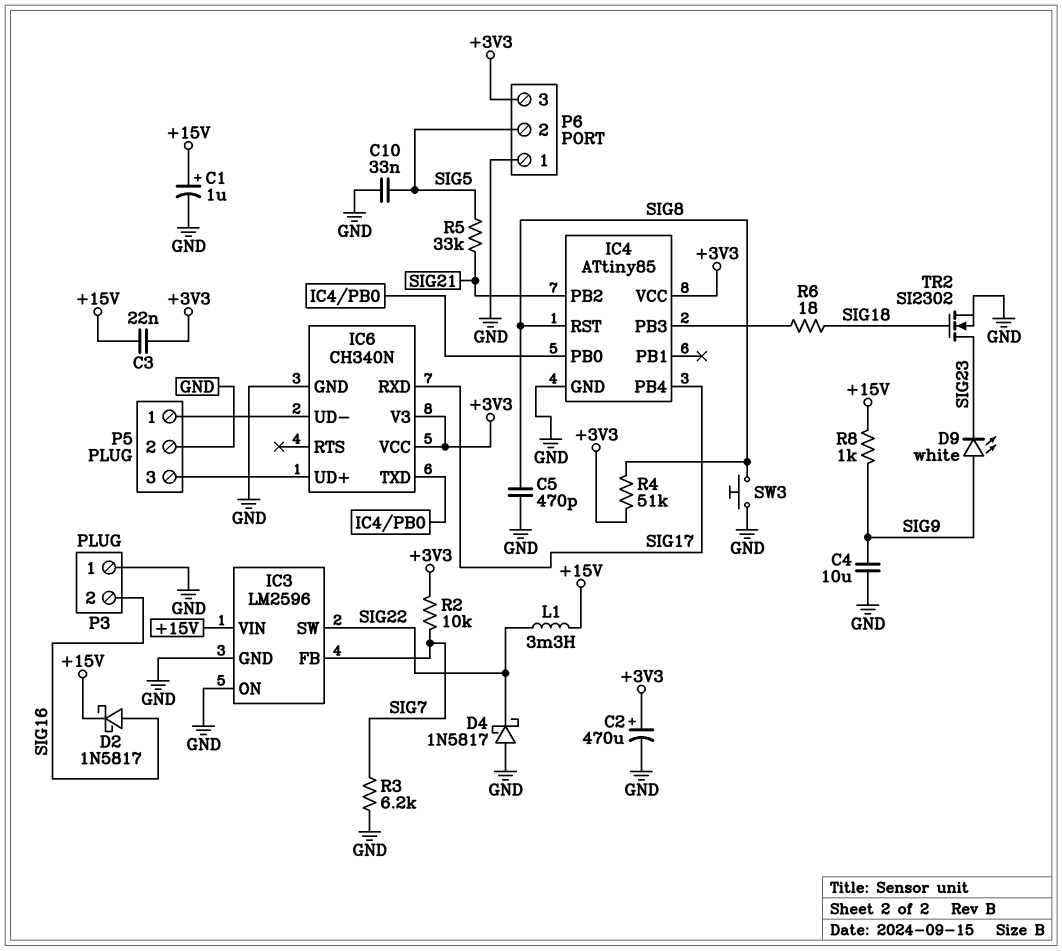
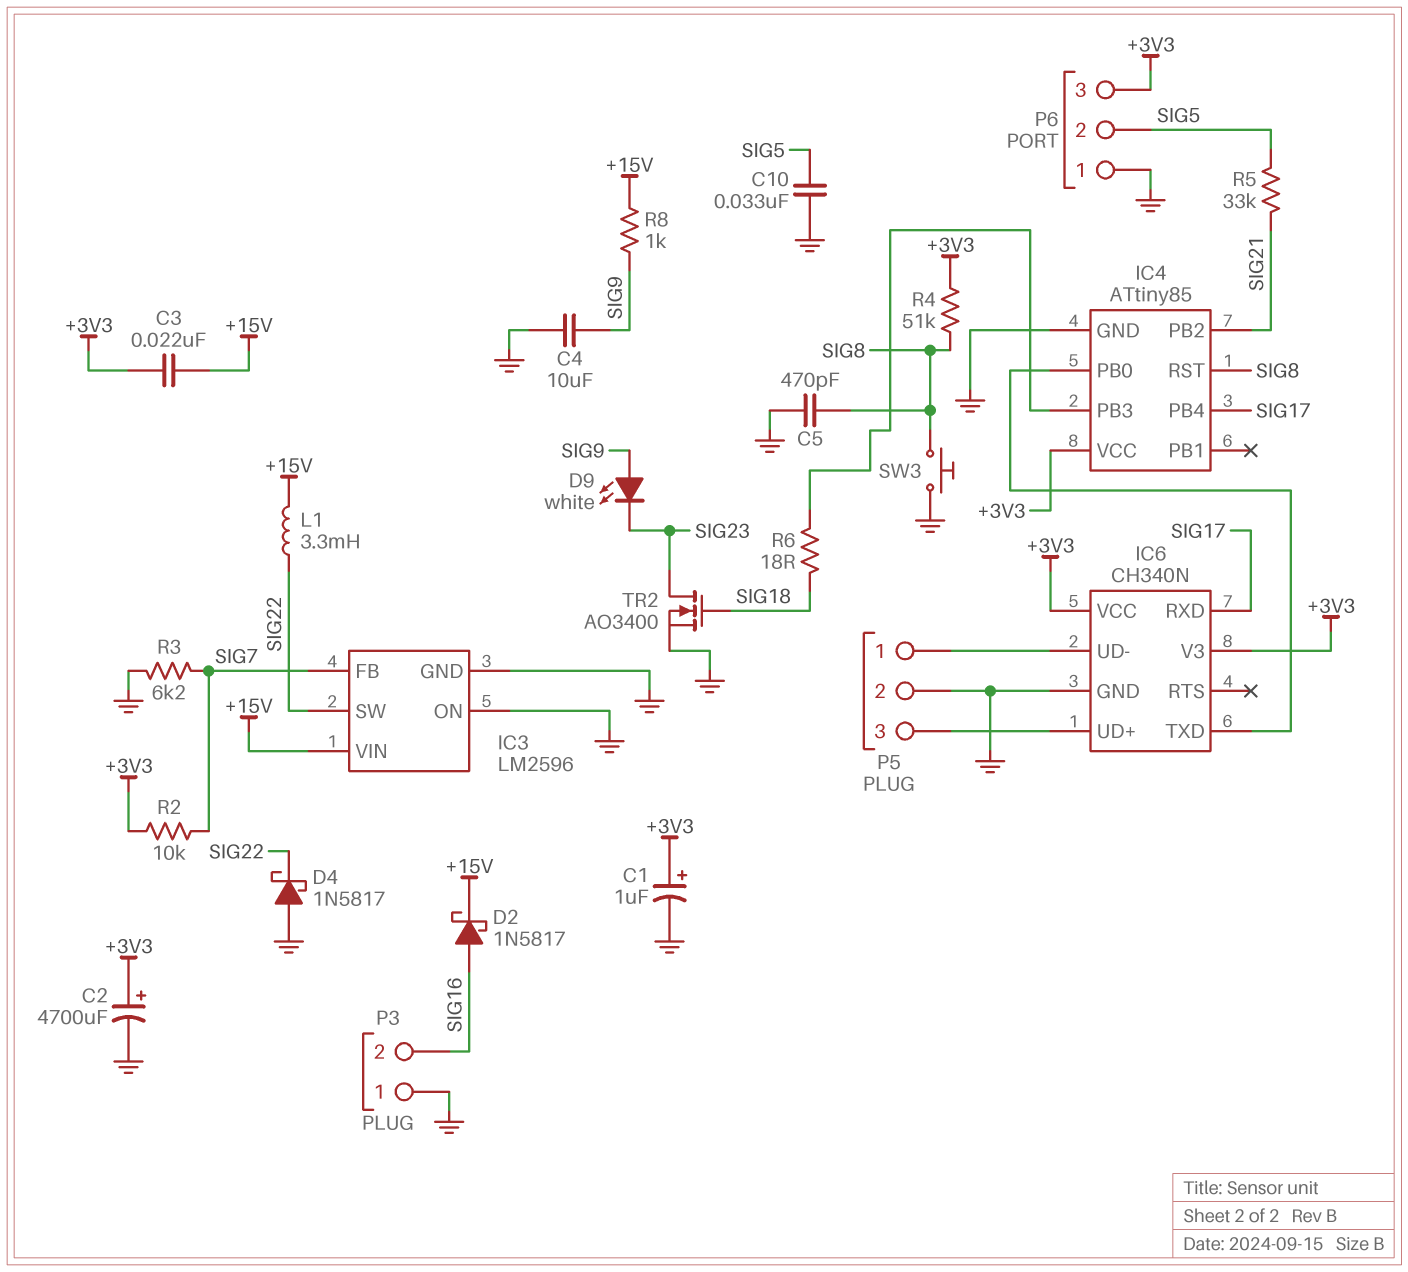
C1: 1uF (plus +15V, minus GND) -> 1uF (plus +3V3, minus GND)
C2: 470uF (plus +3V3, minus GND) -> 4700uF (plus +3V3, minus GND)
TR2: NMOS SI2302 (G SIG18, D SIG23, S GND) -> NMOS AO3400 (G SIG18, D SIG23, S GND)

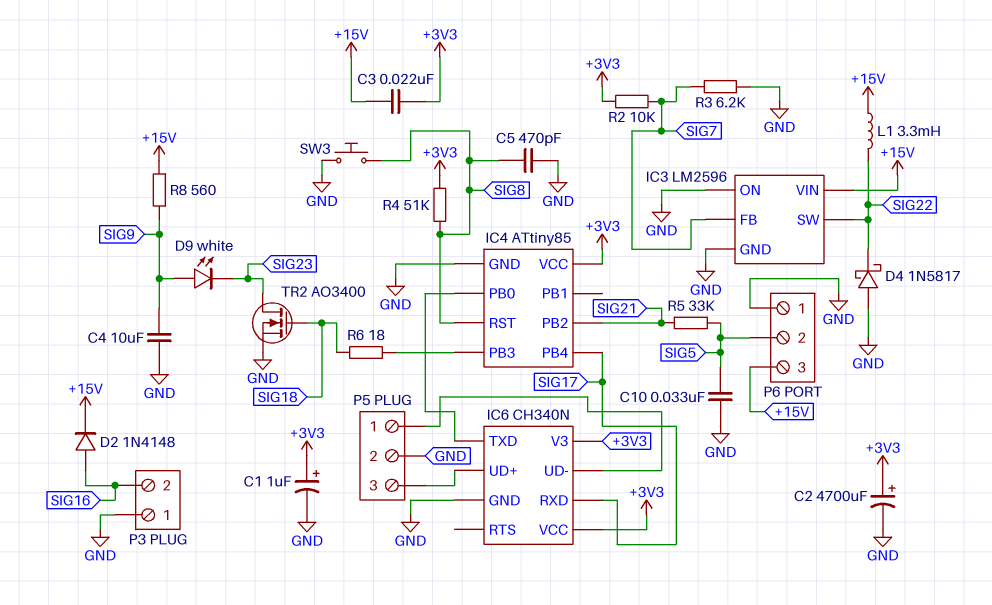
D2: schottky 1N5817 (A SIG16, K +15V) -> diode 1N4148 (A SIG16, K +15V)
P6 pin 3: +3V3 -> +15V
R8: 1k (+15V, SIG9) -> 560 (+15V, SIG9)

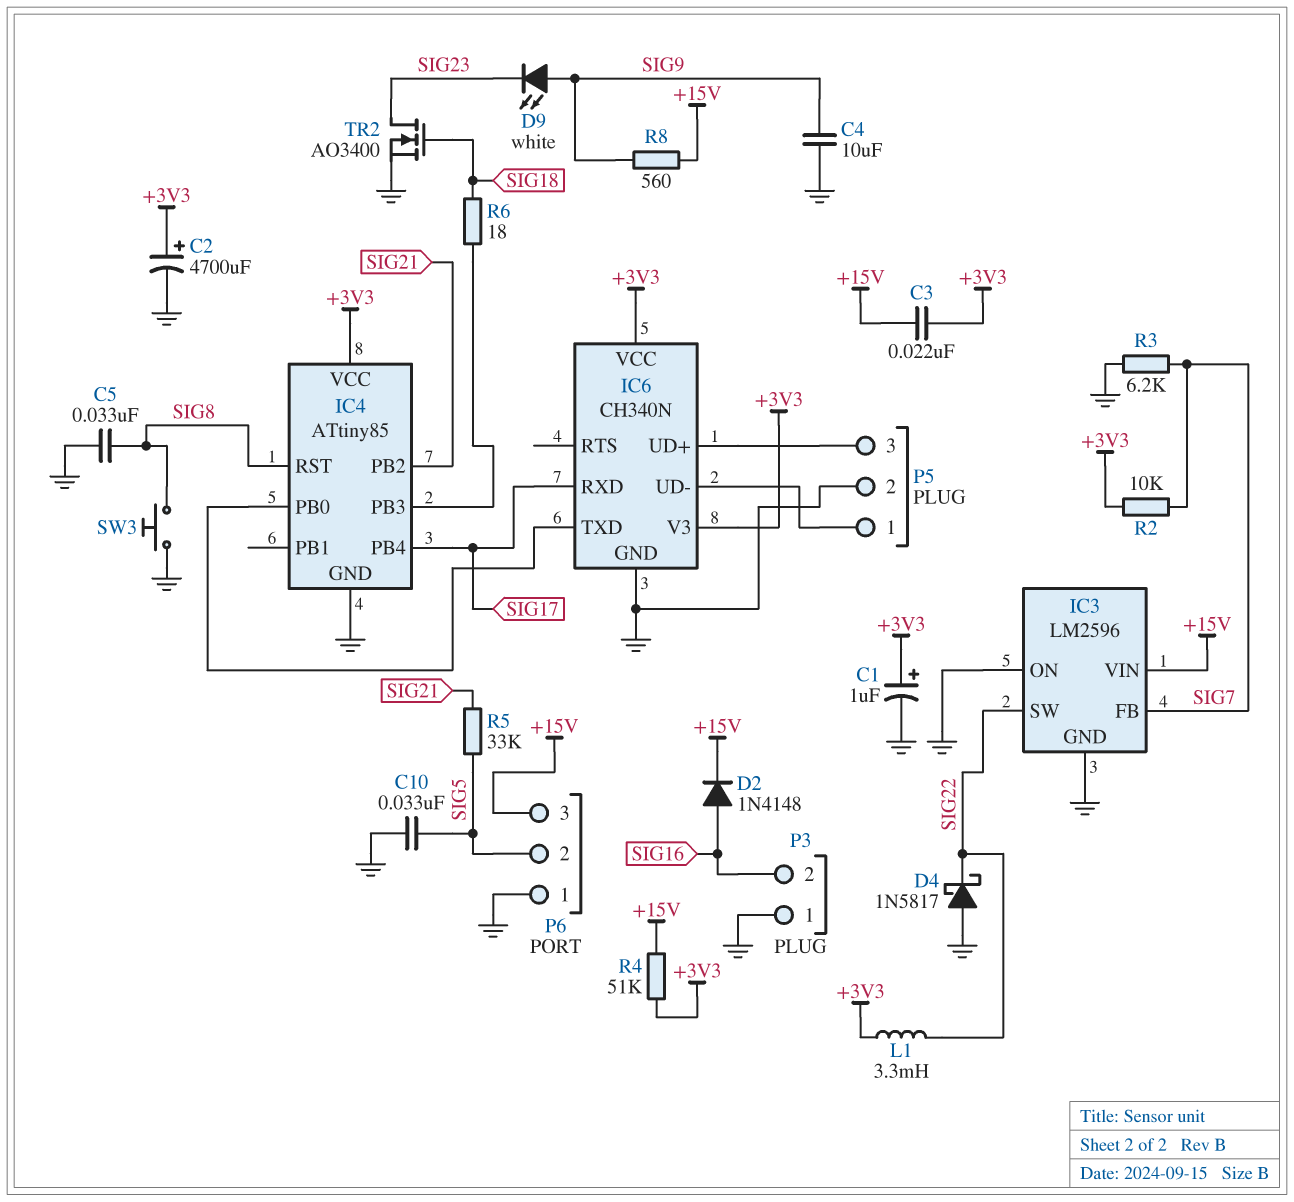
C5: 470pF (GND, SIG8) -> 33nF (GND, SIG8)
L1: 3.3mH (+15V, SIG22) -> 3.3mH (+3V3, SIG22)
R4: 51k (+3V3, SIG8) -> 51k (+3V3, +15V)

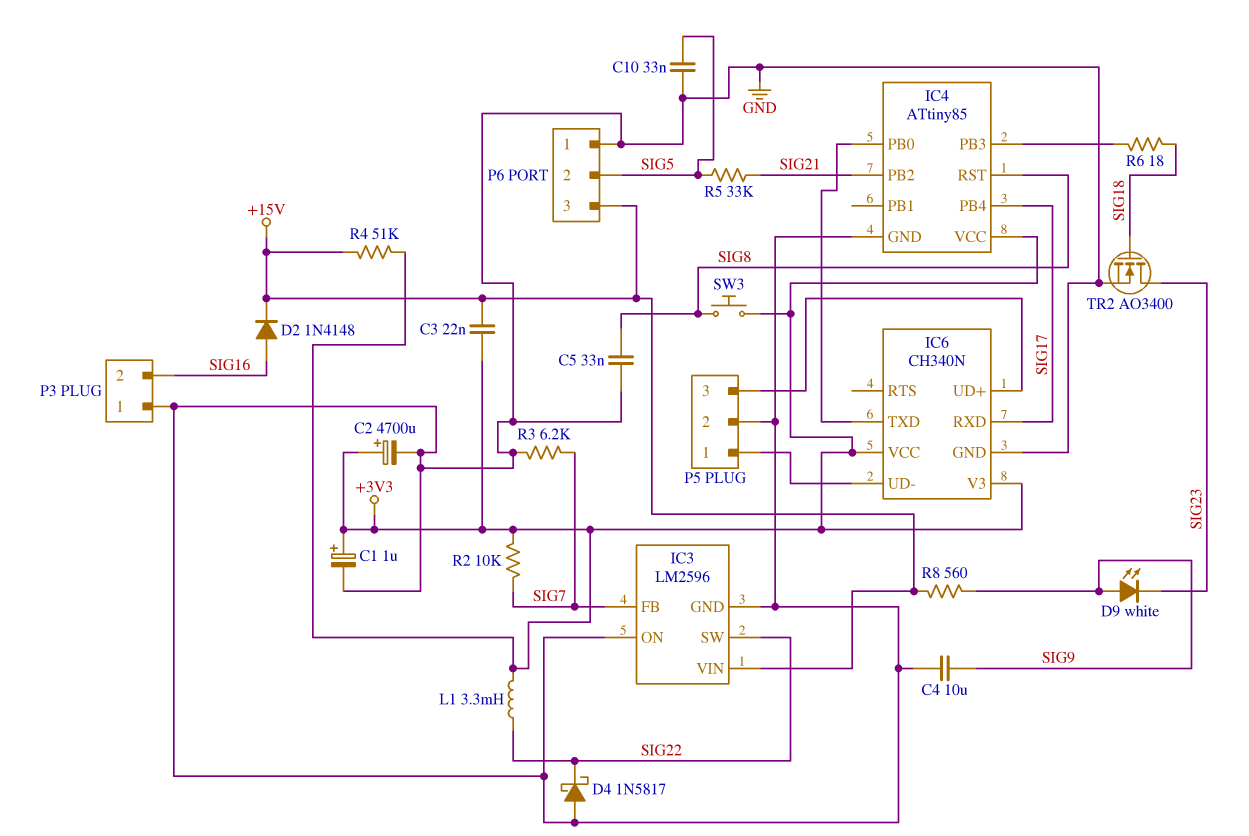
SW3: button (GND, SIG8) -> button (+3V3, SIG8)

